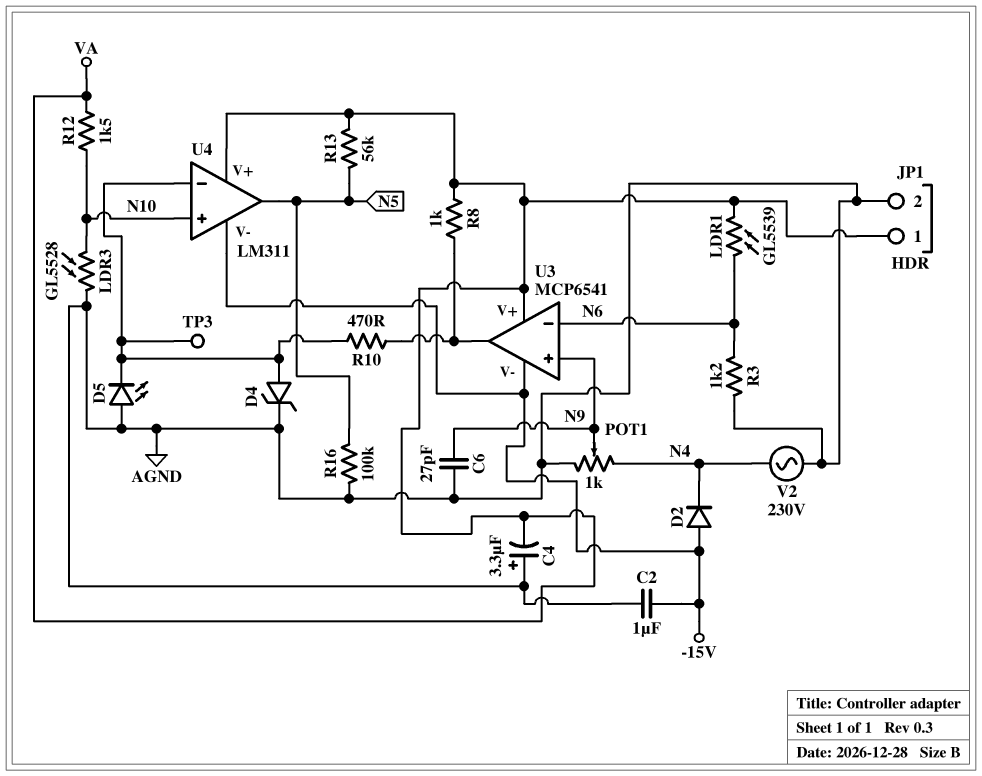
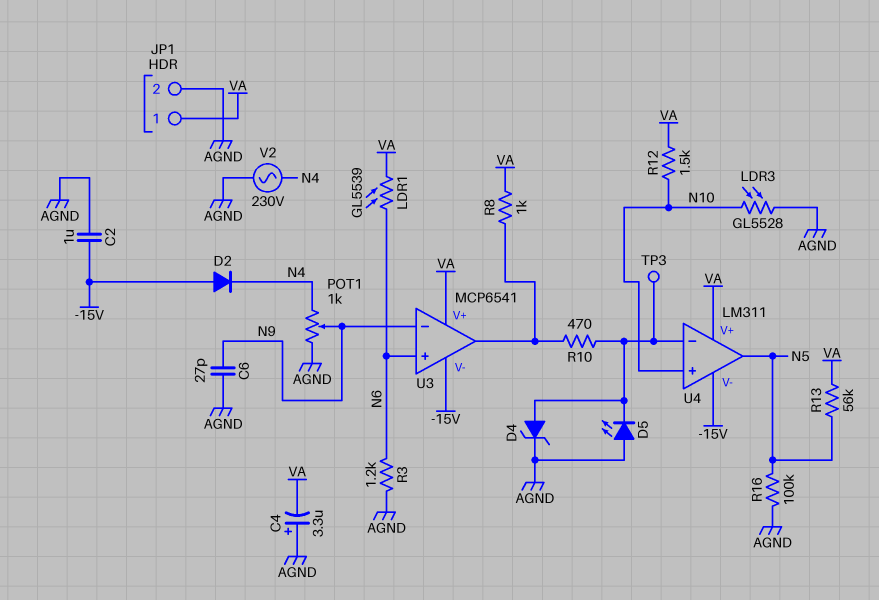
U3 pin in+: N9 -> N6
U3 pin in-: N6 -> N9

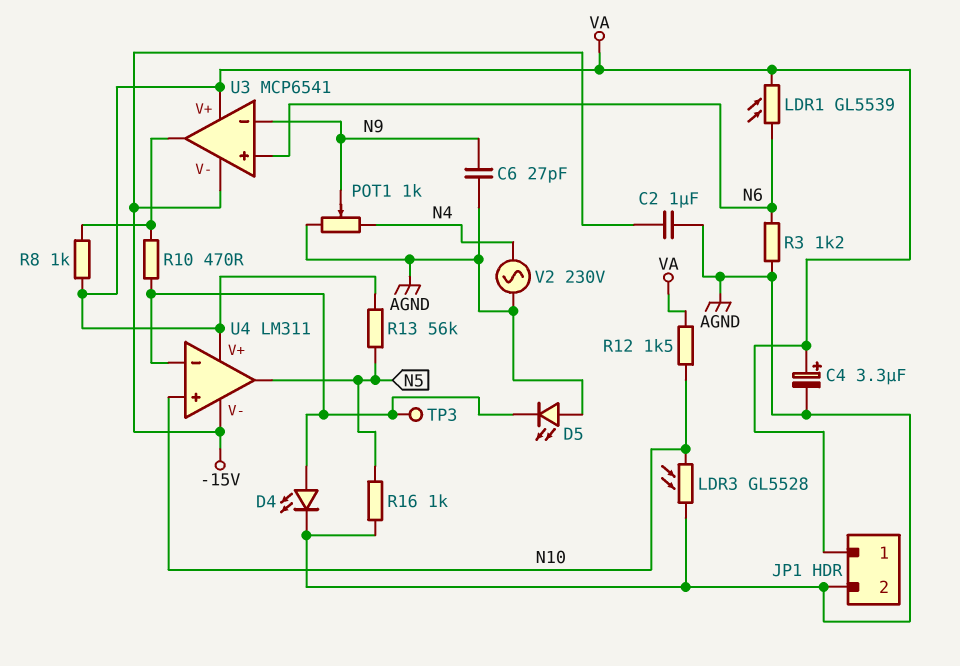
C4: 3.3uF (plus AGND, minus VA) -> 3.3uF (plus VA, minus AGND)
D2: diode (A -15V, K N4) -> none
D4: zener (A U4/in-, K AGND) -> LED (A U4/in-, K AGND)
R16: 100k (AGND, N5) -> 1k (AGND, N5)

